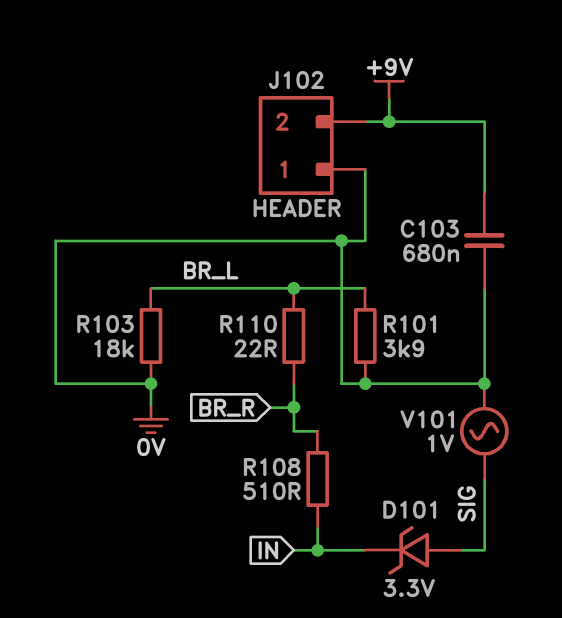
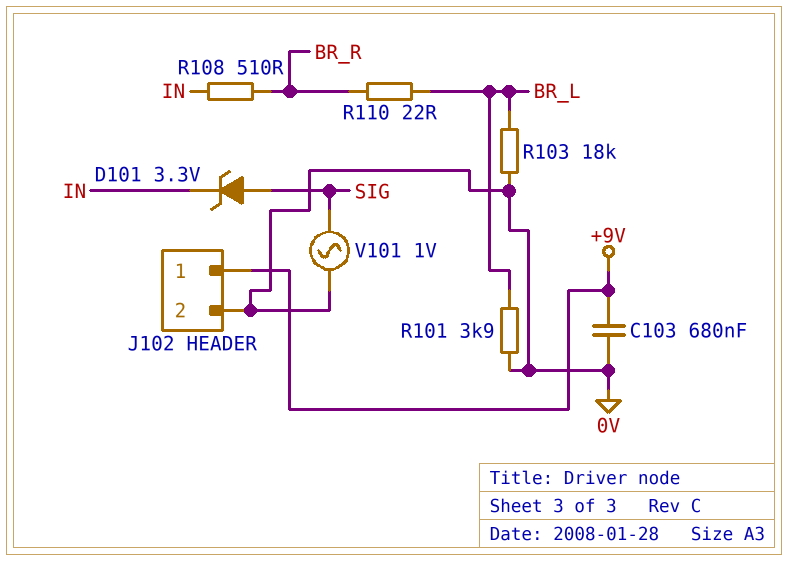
J102 pin 1: 0V -> +9V
J102 pin 2: +9V -> 0V

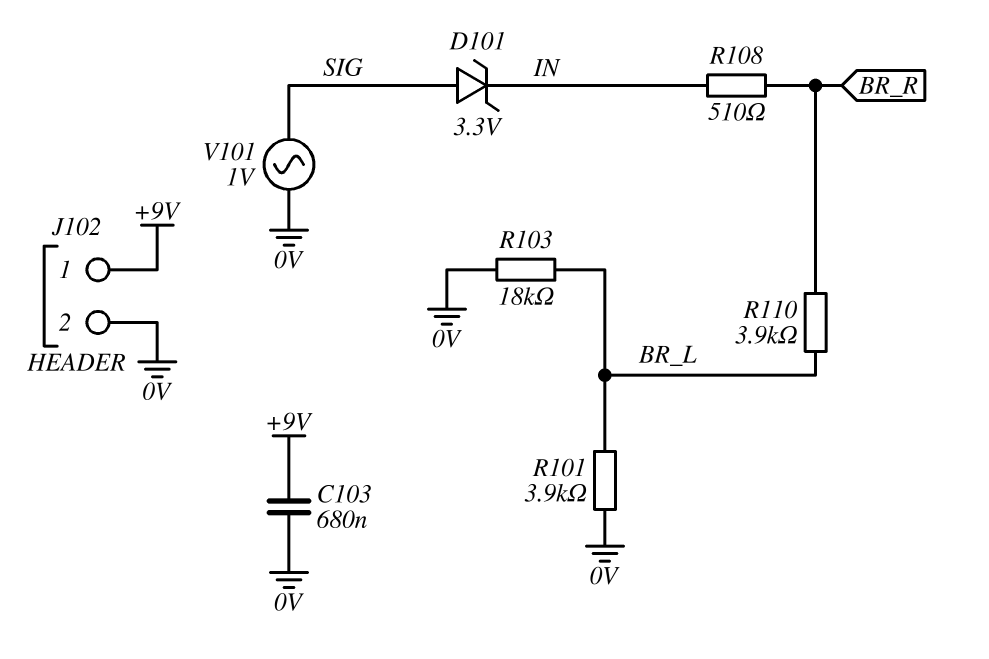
R110: 22 (BR_L, BR_R) -> 3.9k (BR_L, BR_R)

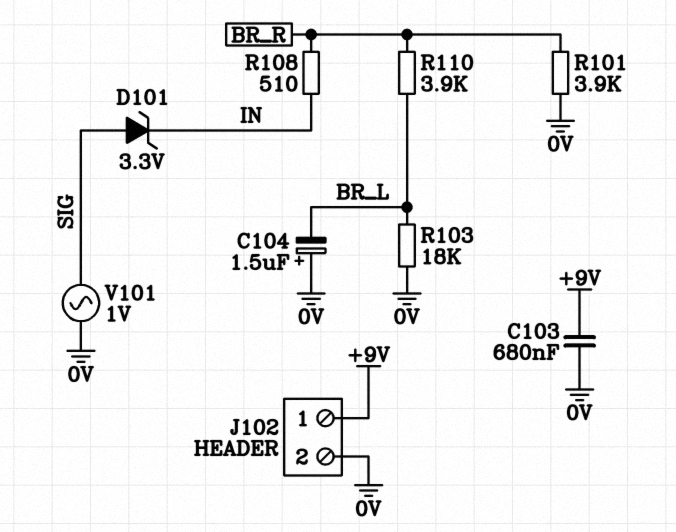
C104: none -> 1.5uF (plus 0V, minus BR_L)
R101: 3.9k (0V, BR_L) -> 3.9k (0V, BR_R)

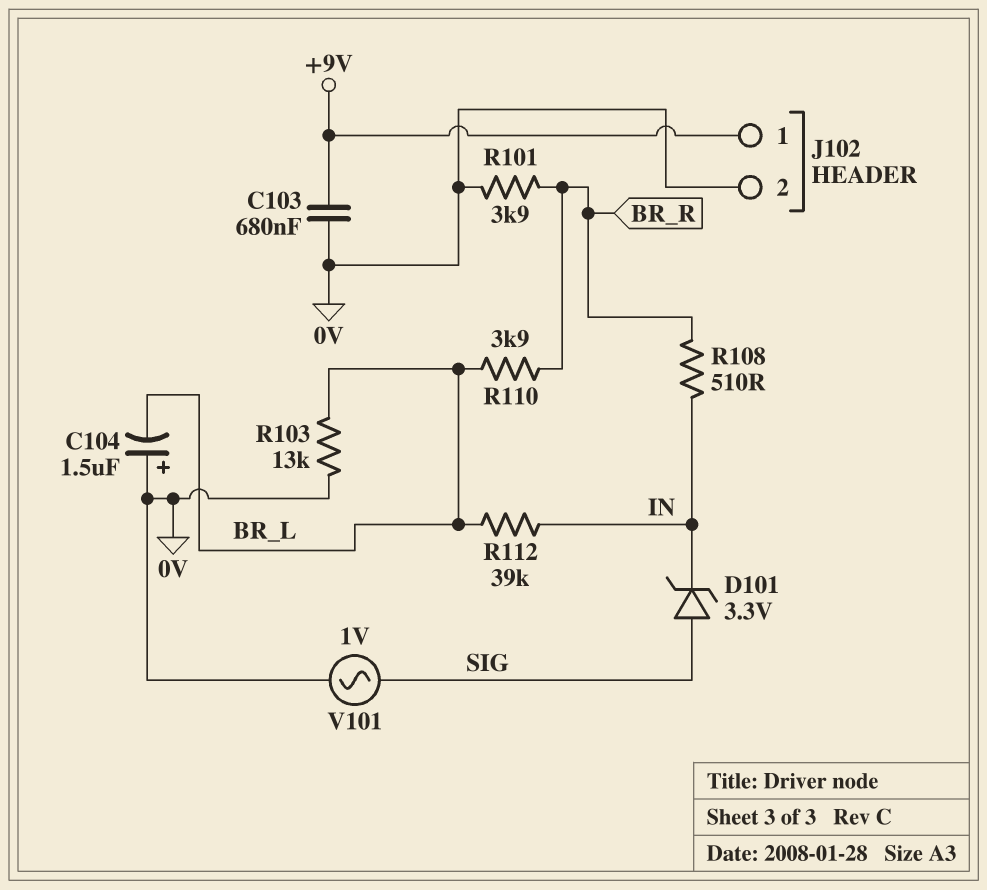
R103: 18k (0V, BR_L) -> 13k (0V, BR_L)
R112: none -> 39k (BR_L, IN)

